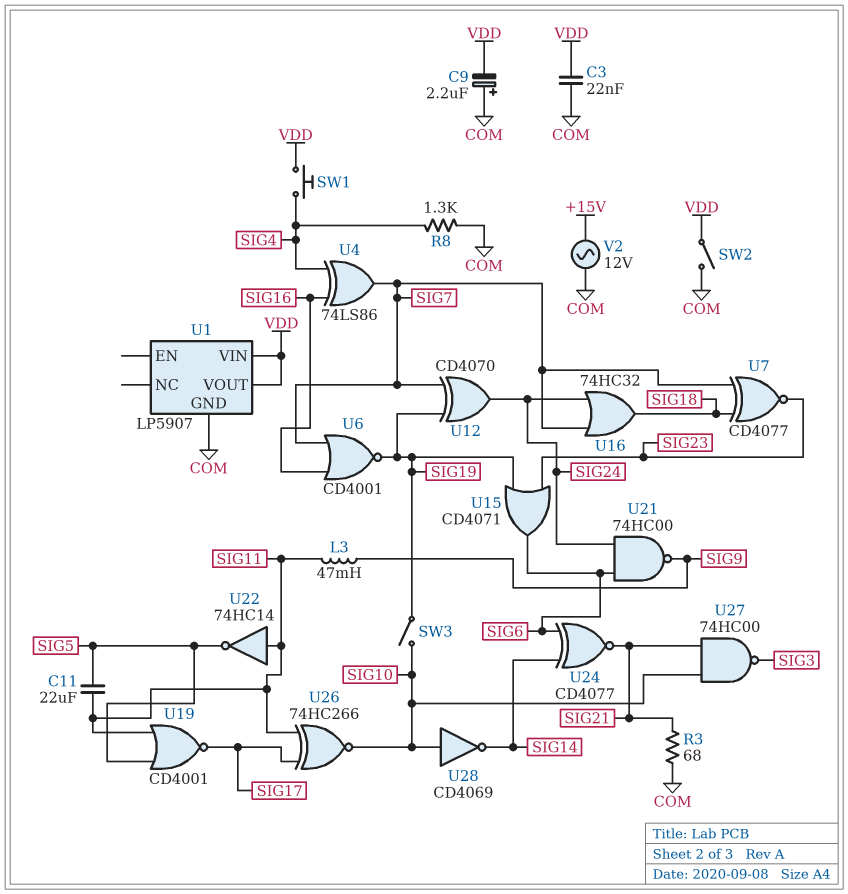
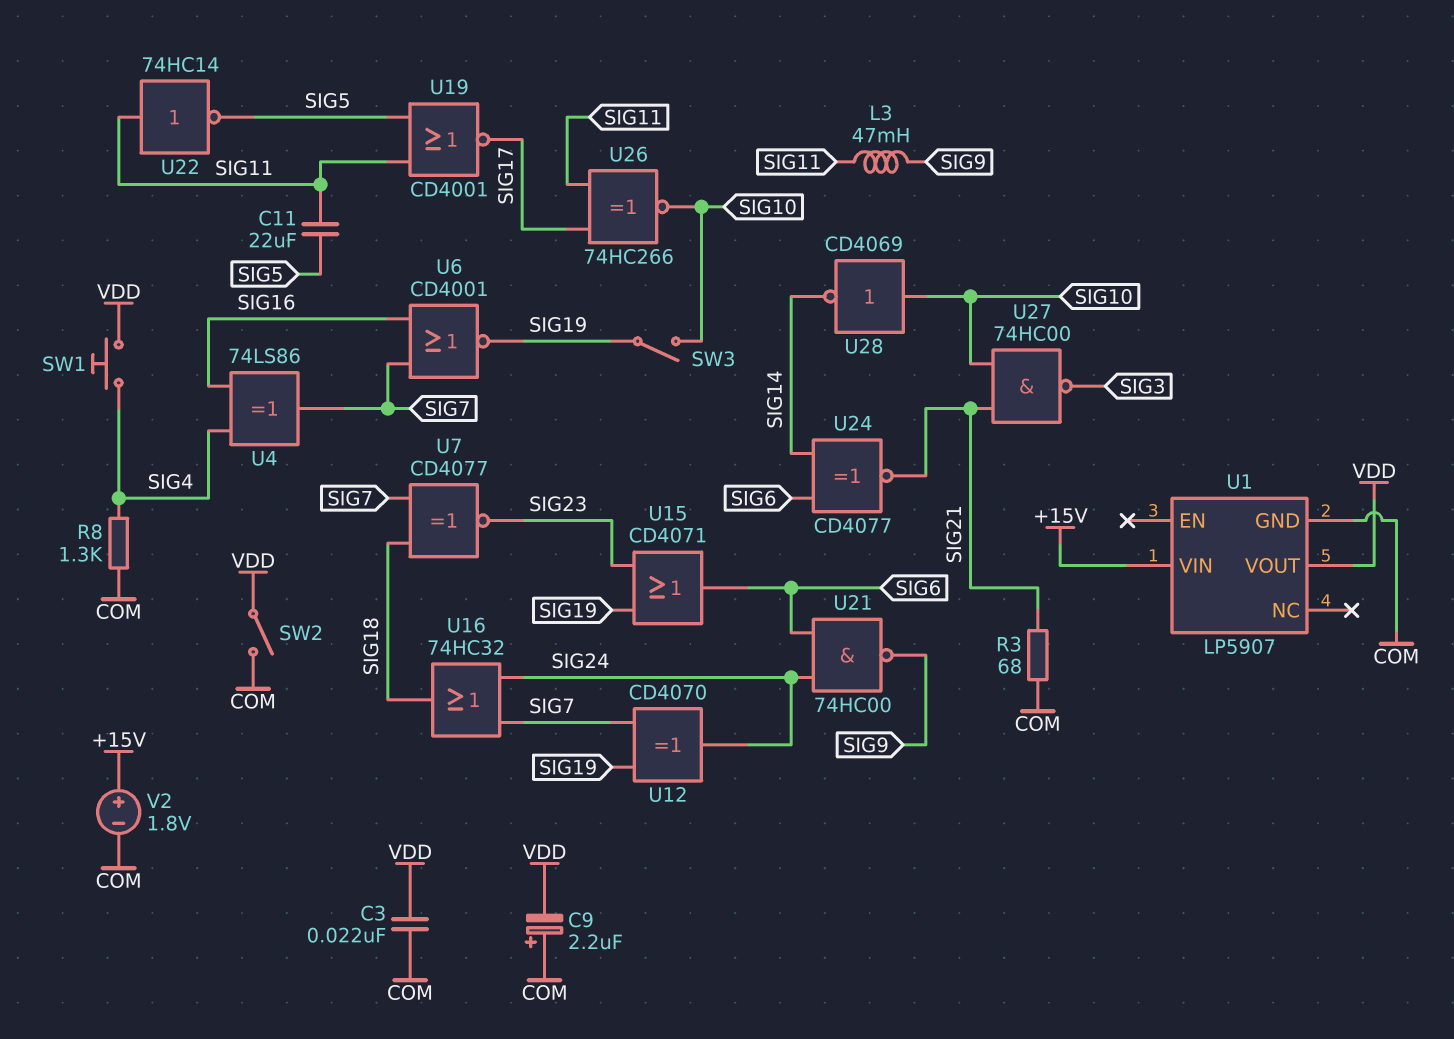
U1 pin VIN: VDD -> +15V
V2: AC 12V (+15V, COM) -> 1.8V (plus +15V, minus COM)

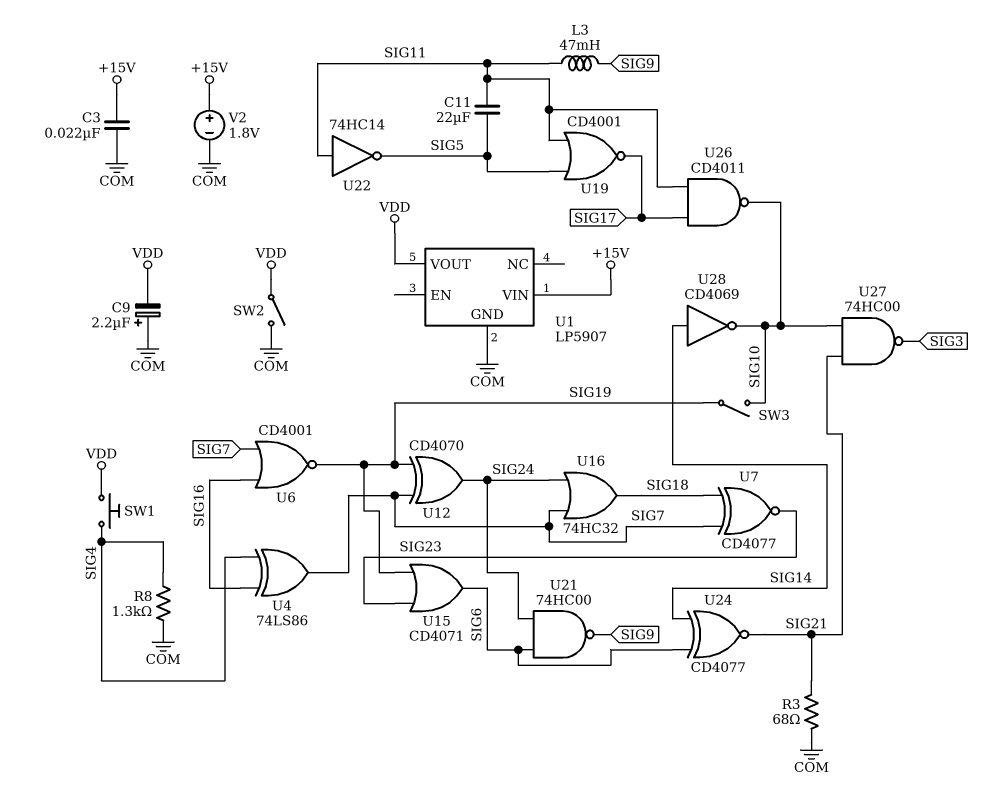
C3: 22nF (COM, VDD) -> 22nF (+15V, COM)
U26: XNOR 74HC266 (in SIG11, in SIG17, out SIG10) -> NAND CD4011 (in SIG11, in SIG17, out SIG10)
U28: NOT CD4069 (in SIG10, out SIG14) -> NOT CD4069 (in SIG14, out SIG10)

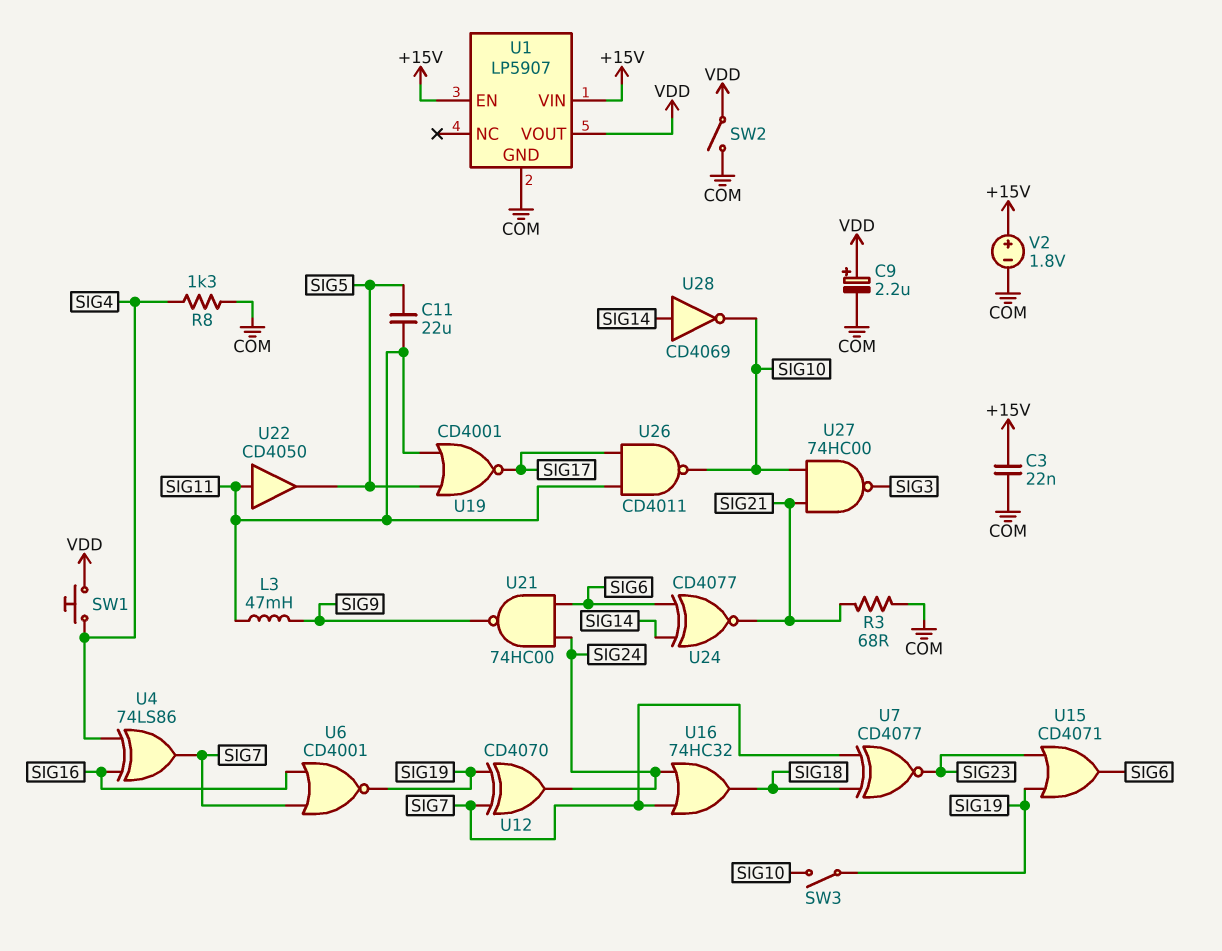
C9: 2.2uF (plus COM, minus VDD) -> 2.2uF (plus VDD, minus COM)
U1 pin EN: none -> +15V
U22: NOT 74HC14 (in SIG11, out SIG5) -> buffer CD4050 (in SIG11, out SIG5)

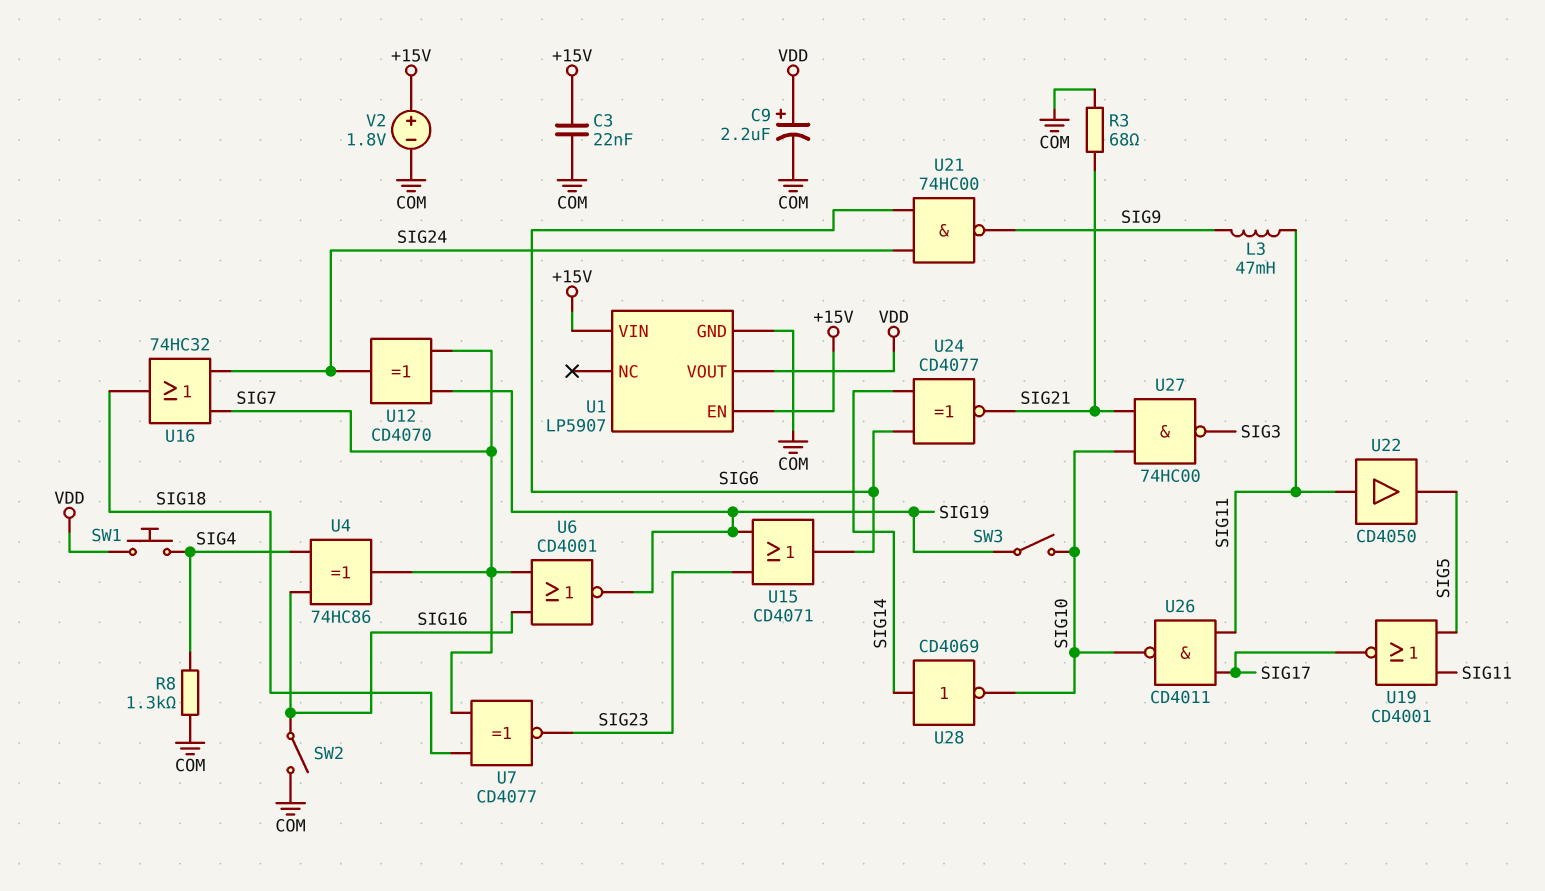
C11: 22uF (SIG5, SIG11) -> none
SW2: switch (COM, VDD) -> switch (COM, SIG16)
U4: XOR 74LS86 (in SIG4, in SIG16, out SIG7) -> XOR 74HC86 (in SIG4, in SIG16, out SIG7)

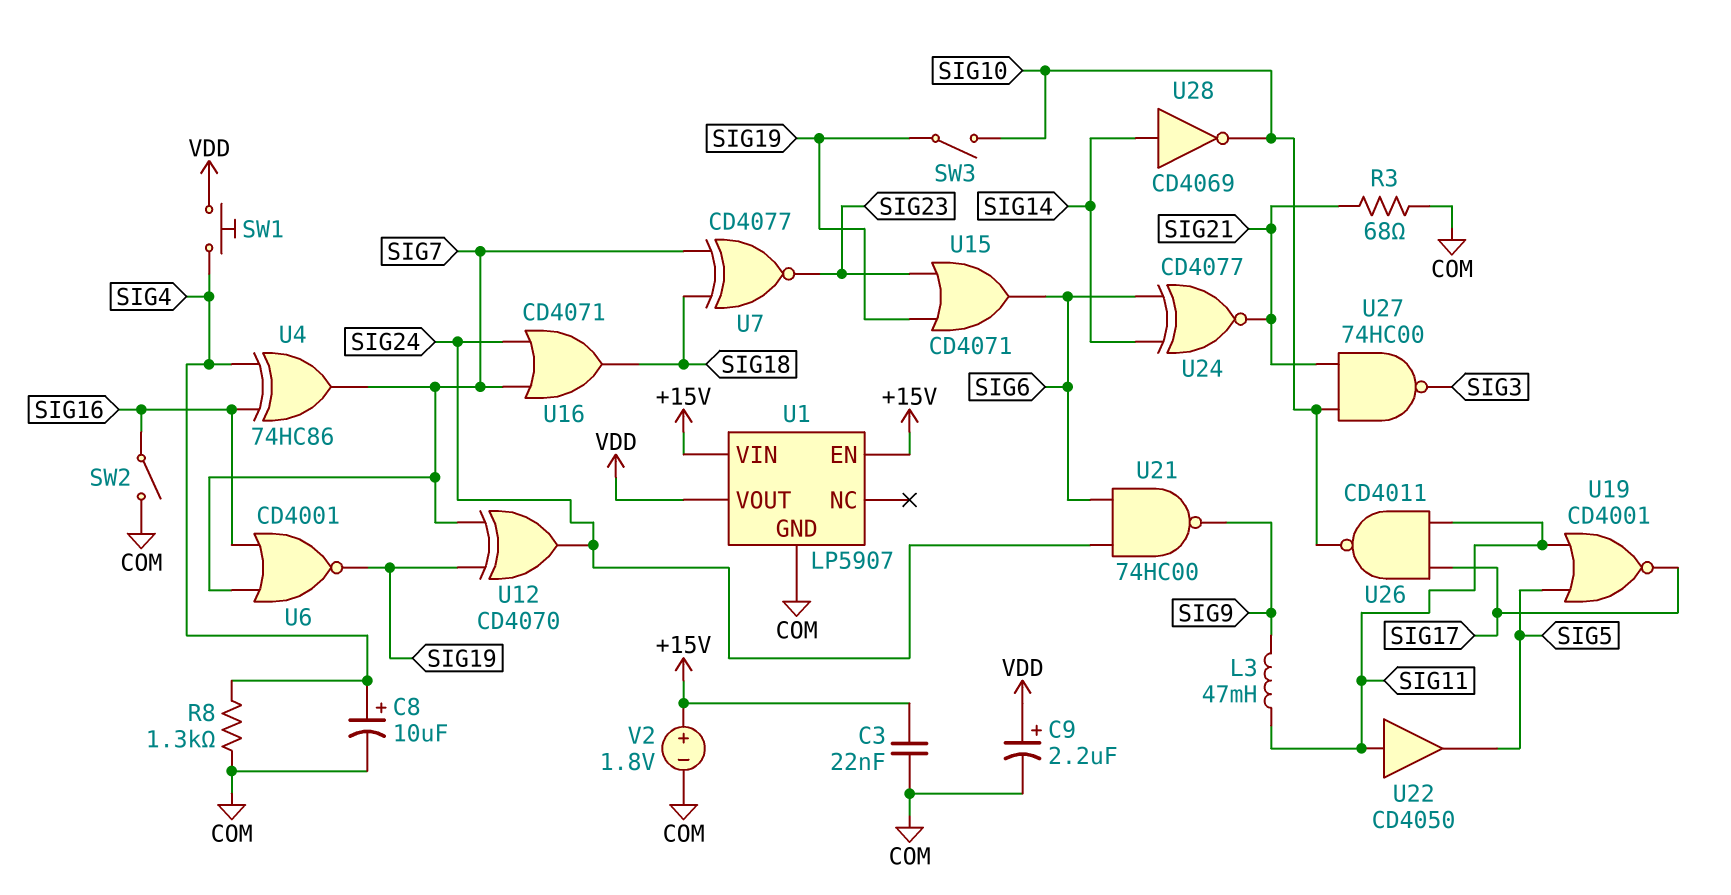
C8: none -> 10uF (plus SIG4, minus COM)
U16: OR 74HC32 (in SIG7, in SIG24, out SIG18) -> OR CD4071 (in SIG7, in SIG24, out SIG18)

